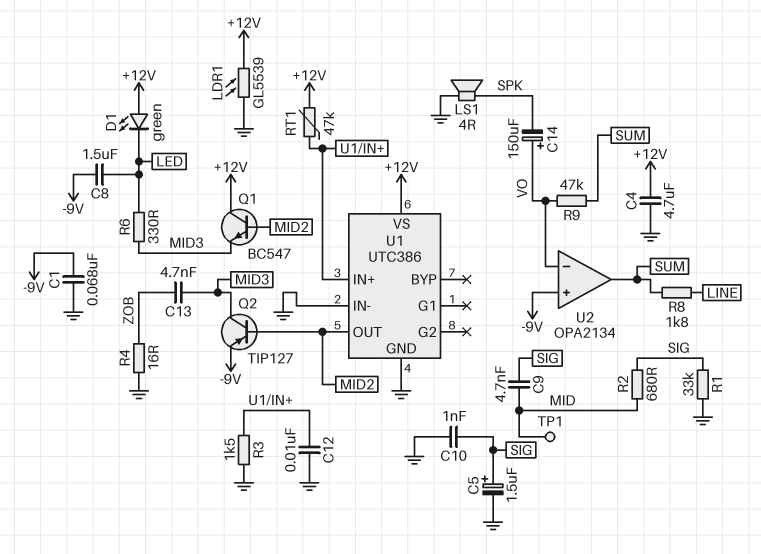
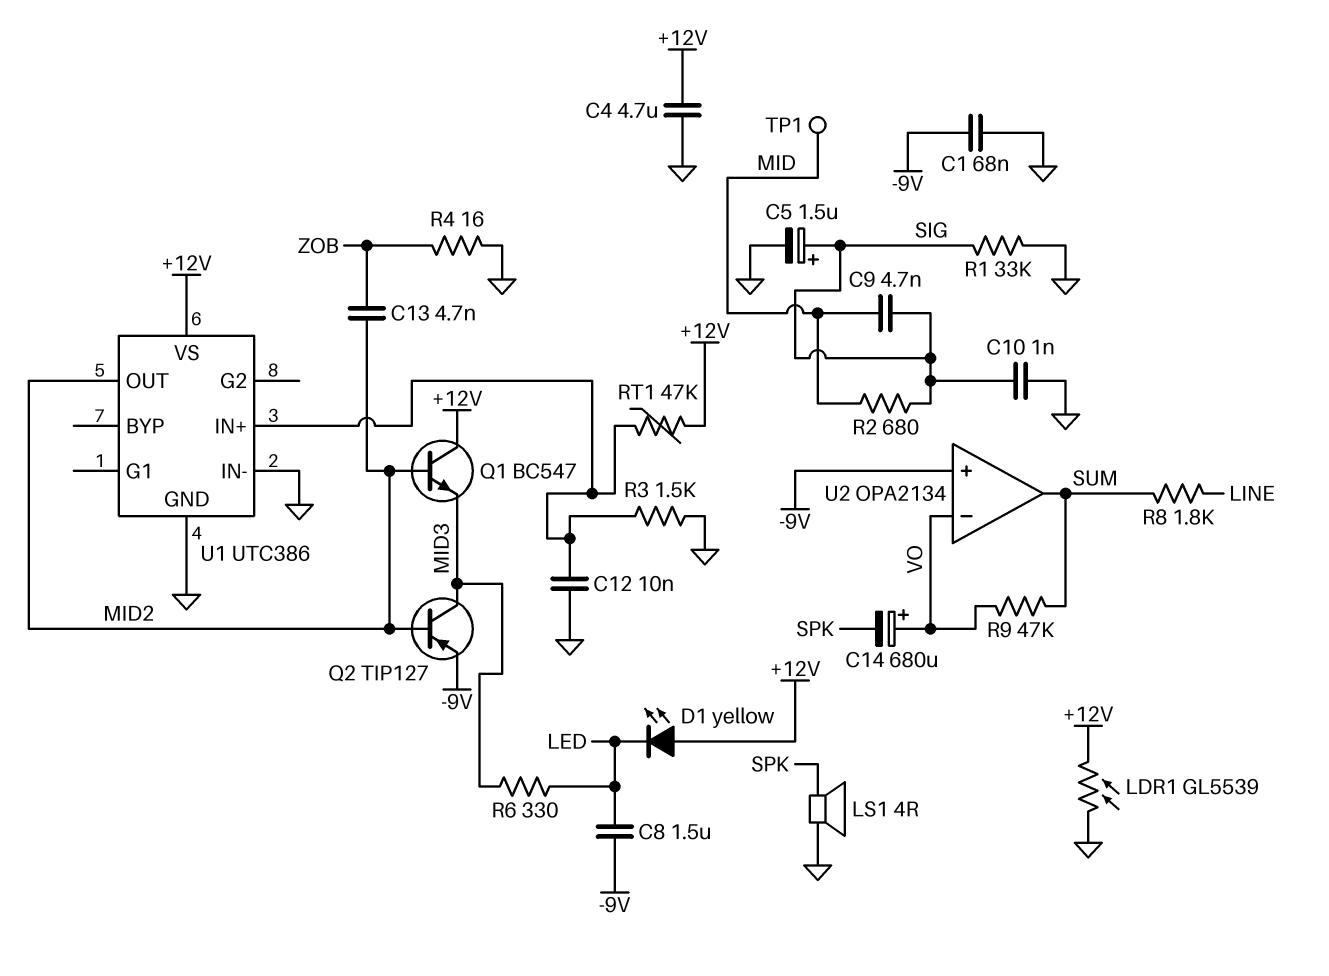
C13: 4.7nF (MID3, ZOB) -> 4.7nF (MID2, ZOB)
C14: 150uF (plus VO, minus SPK) -> 680uF (plus VO, minus SPK)
D1: LED green (A +12V, K LED) -> LED yellow (A +12V, K LED)

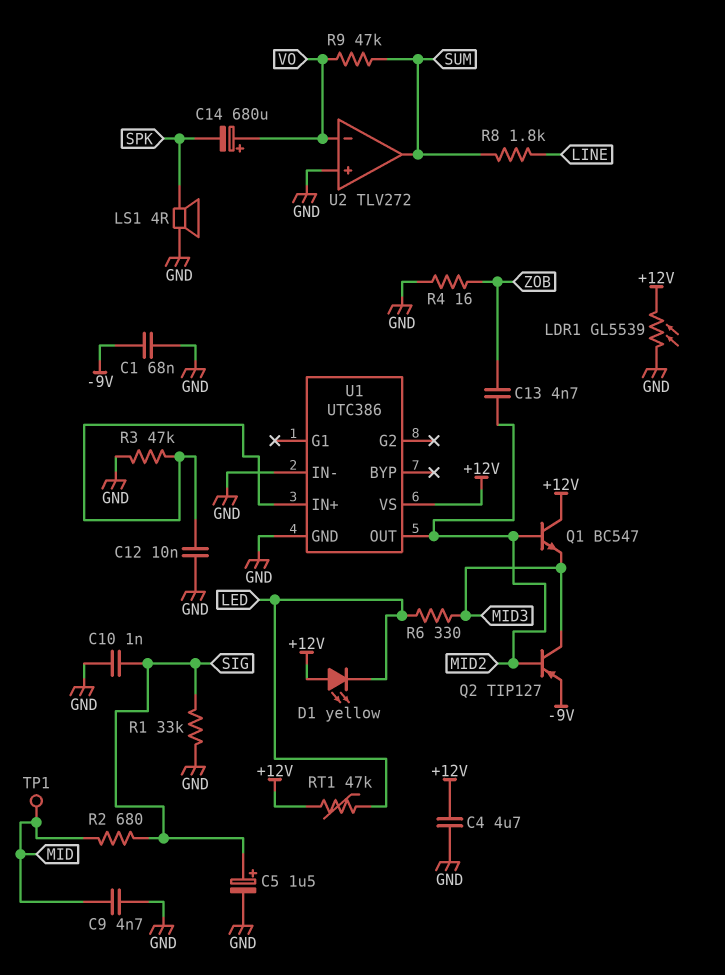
C8: 1.5uF (-9V, LED) -> none
C9: 4.7nF (MID, SIG) -> 4.7nF (GND, MID)
R3: 1.5k (GND, U1/IN+) -> 47k (GND, U1/IN+)
RT1: 47k (+12V, U1/IN+) -> 47k (+12V, LED)
U2: OPA2134 -> TLV272
U2 pin in+: -9V -> GND

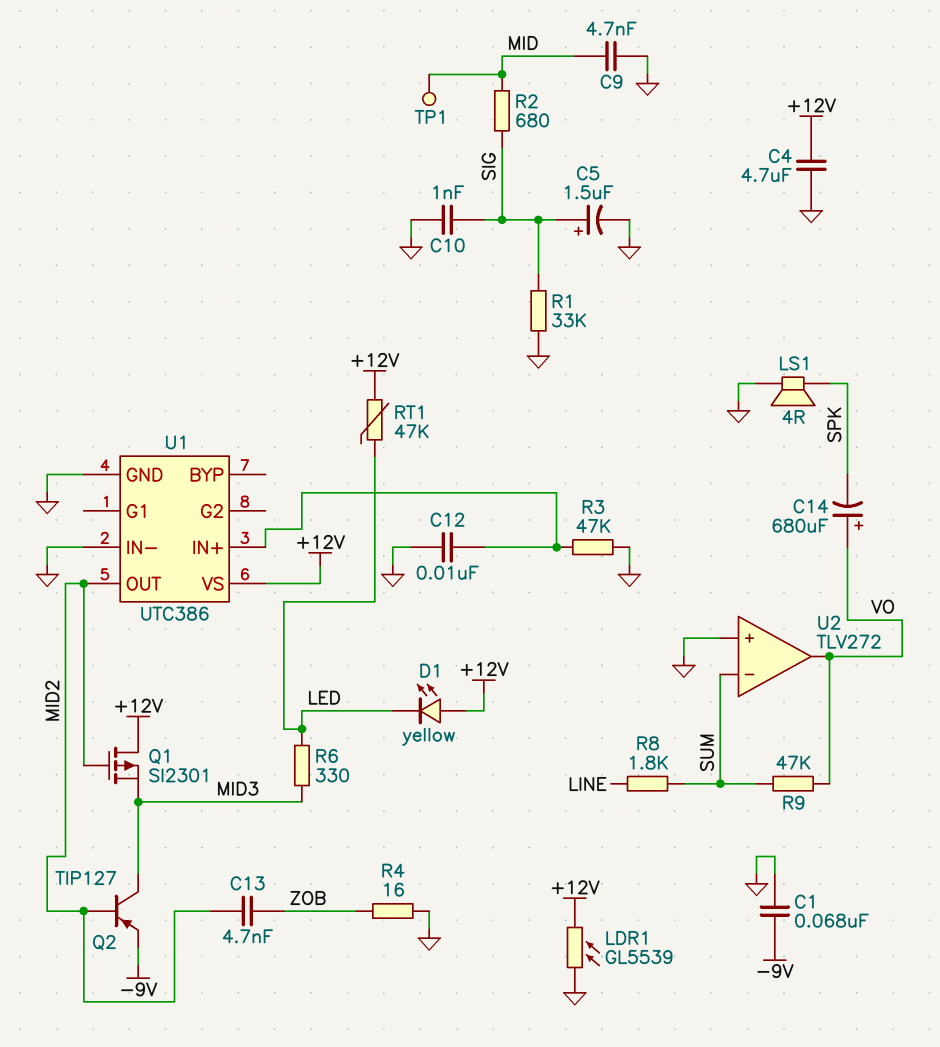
Q1: NPN BC547 (B MID2, C +12V, E MID3) -> PMOS SI2301 (G MID2, D +12V, S MID3)
U2 pin in-: VO -> SUM
U2 pin out: SUM -> VO

